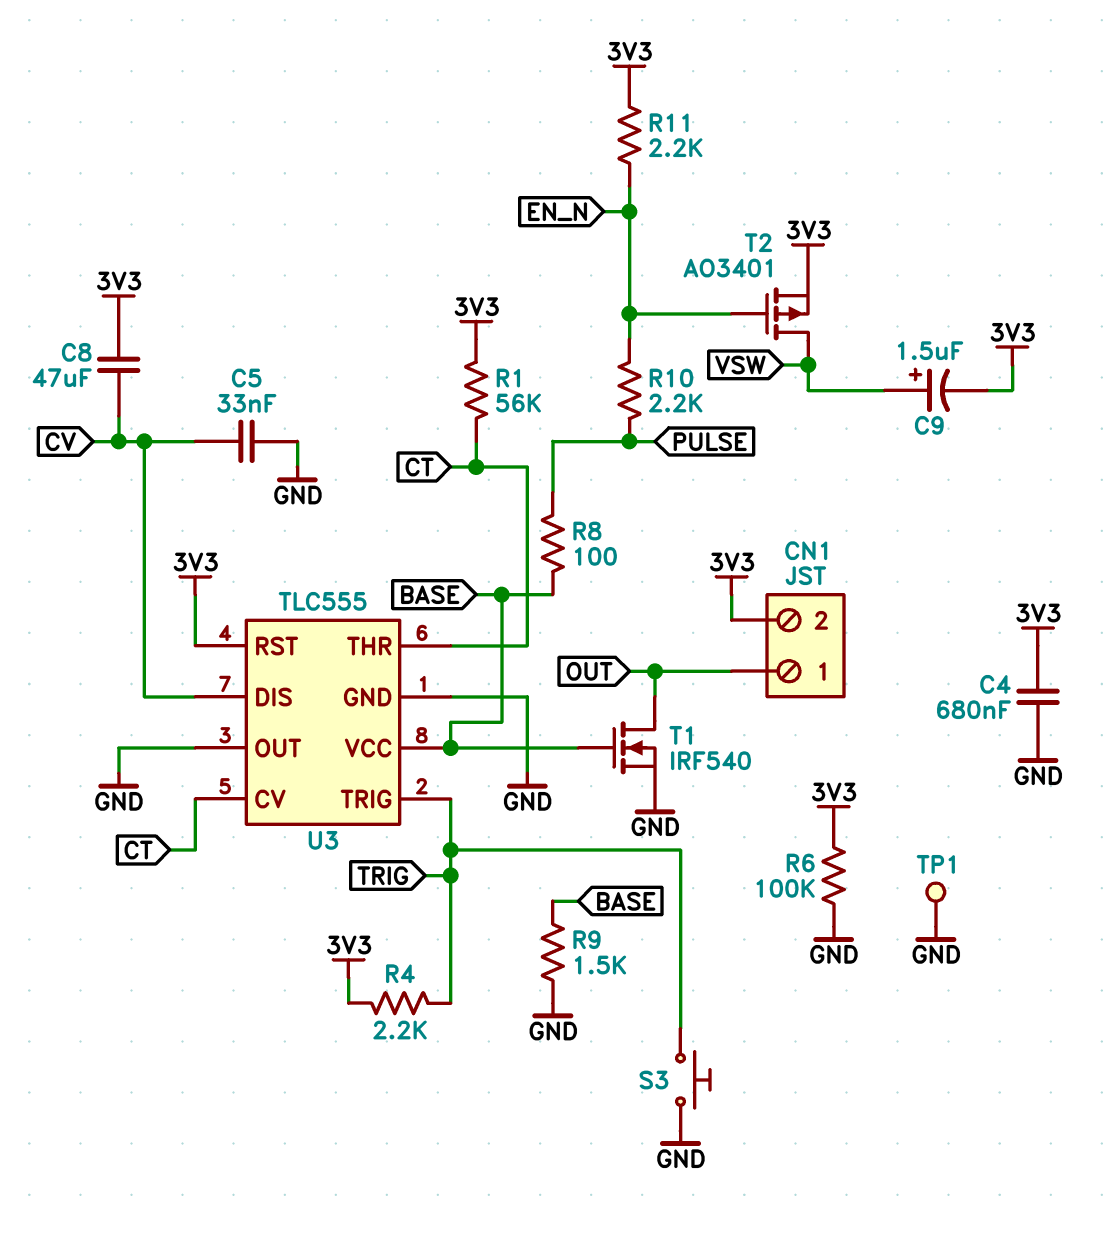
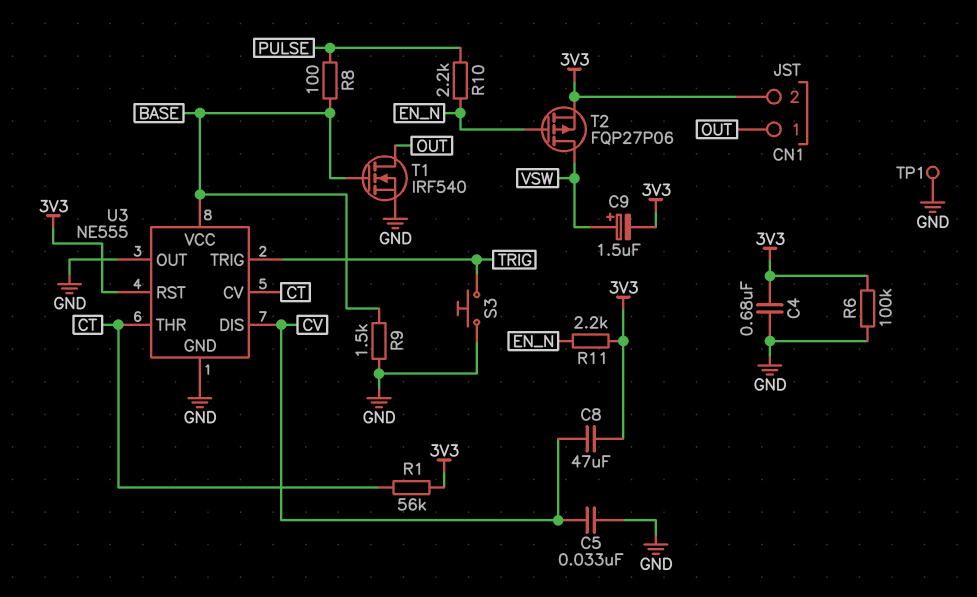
R4: 2.2k (3V3, TRIG) -> none
T2: PMOS AO3401 (G EN_N, D VSW, S 3V3) -> PMOS FQP27P06 (G EN_N, D VSW, S 3V3)
U3: TLC555 -> NE555

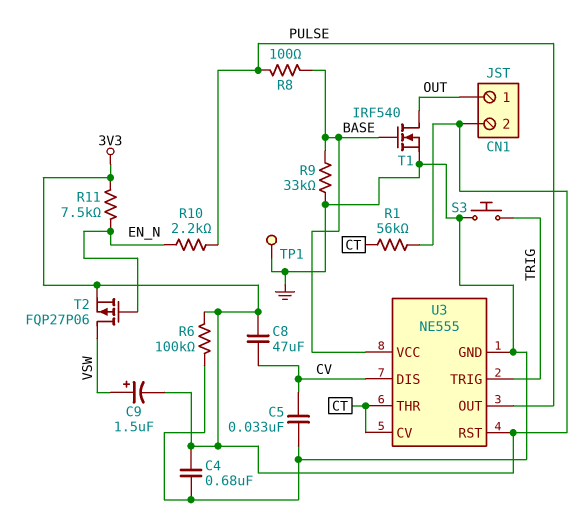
R9: 1.5k (BASE, GND) -> 33k (BASE, GND)
R11: 2.2k (3V3, EN_N) -> 7.5k (3V3, EN_N)
U3 pin OUT: GND -> PULSE

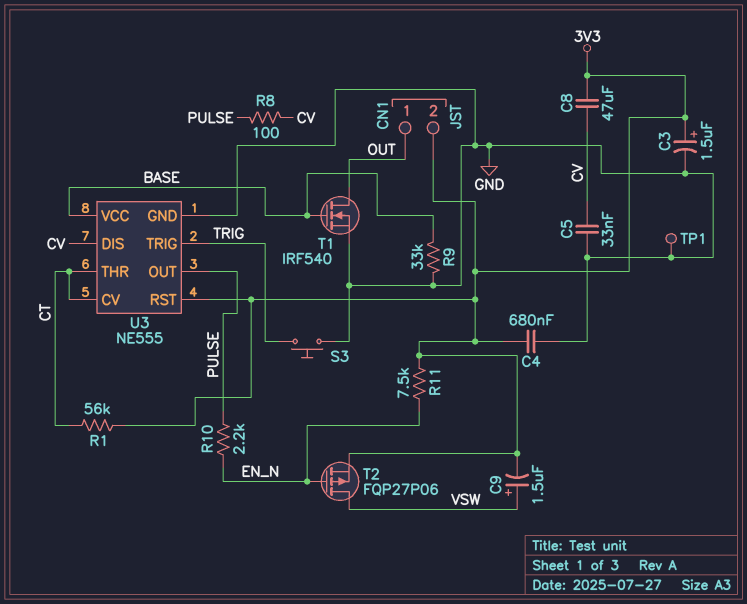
C3: none -> 1.5uF (plus 3V3, minus GND)
R6: 100k (3V3, GND) -> none
R8: 100 (BASE, PULSE) -> 100 (CV, PULSE)

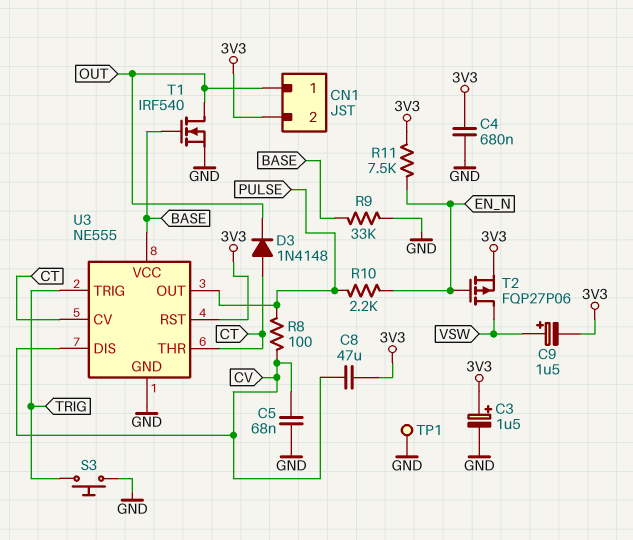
C5: 33nF (CV, GND) -> 68nF (CV, GND)
D3: none -> diode 1N4148 (A CT, K OUT)
R1: 56k (3V3, CT) -> none

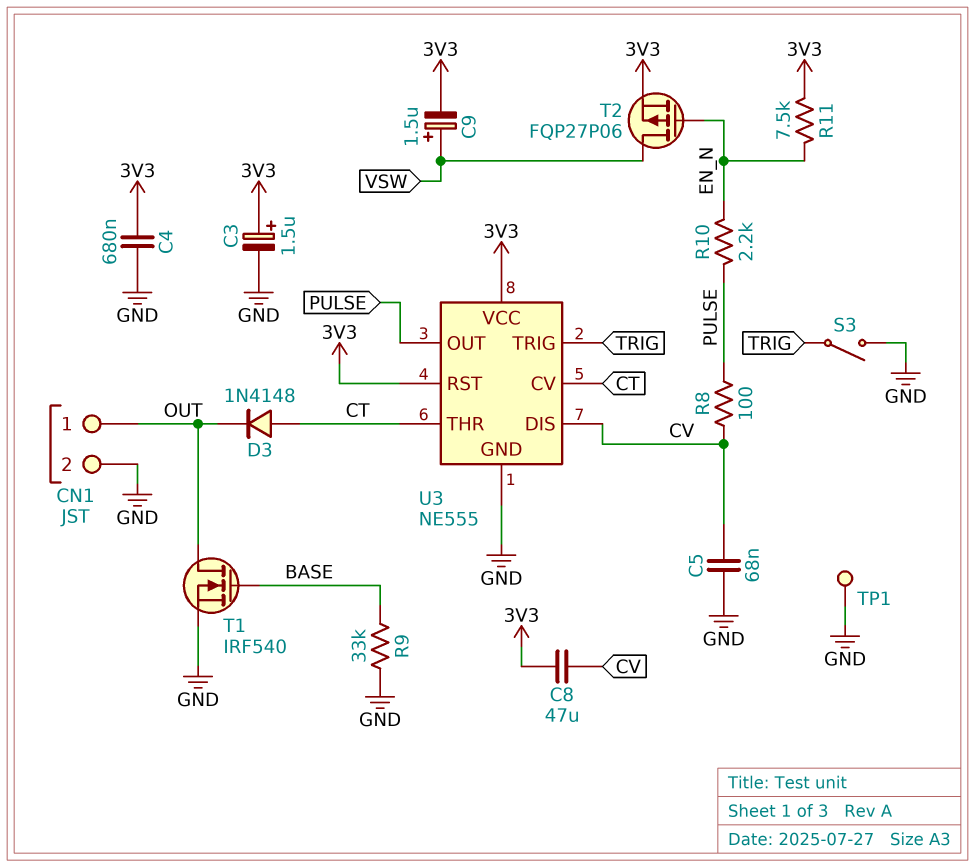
CN1 pin 2: 3V3 -> GND
S3: button (GND, TRIG) -> switch (GND, TRIG)
U3 pin VCC: BASE -> 3V3

